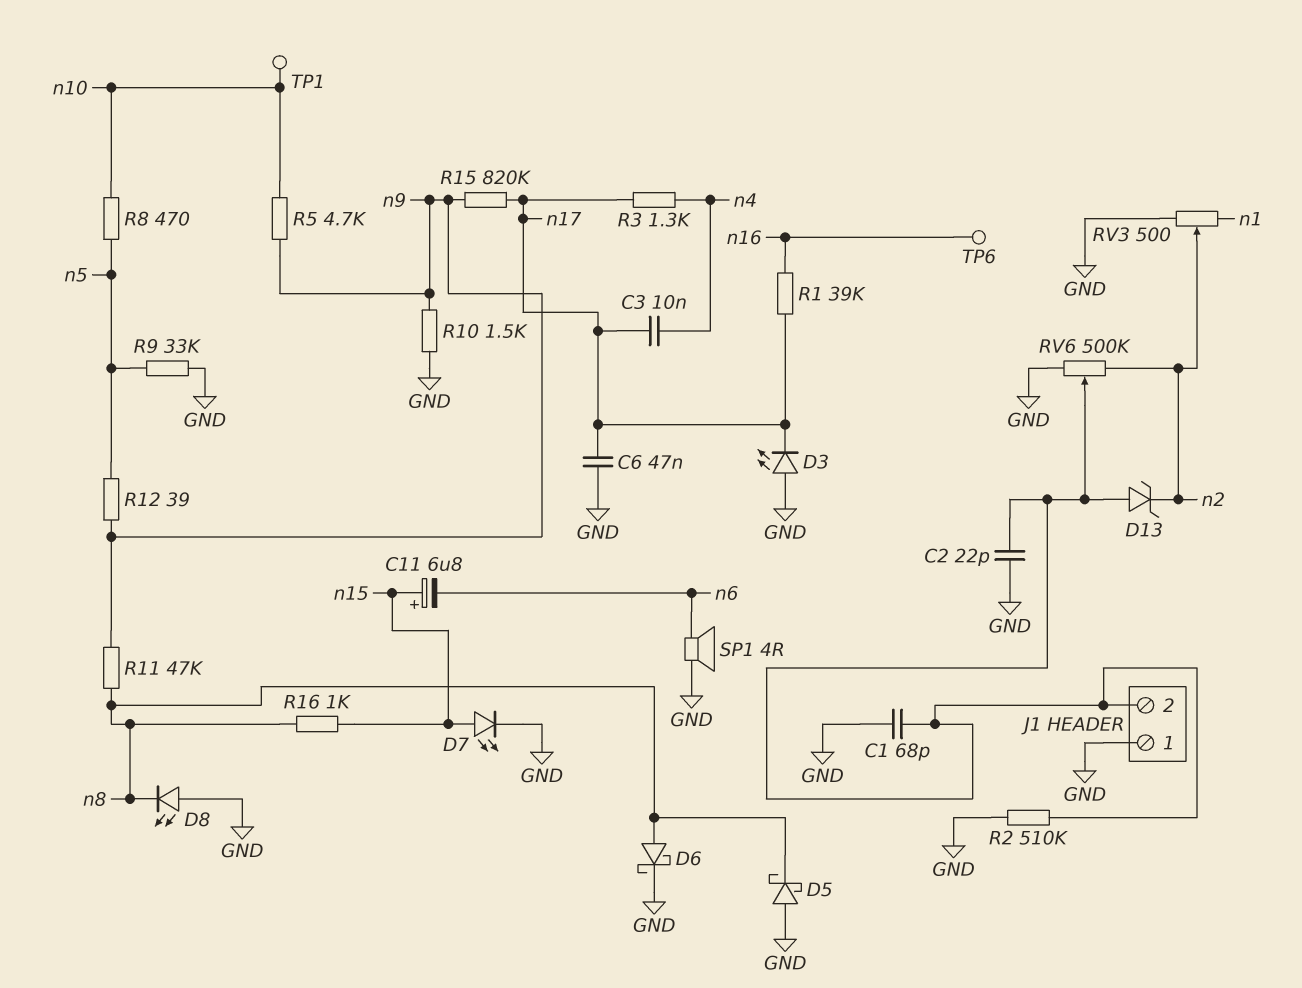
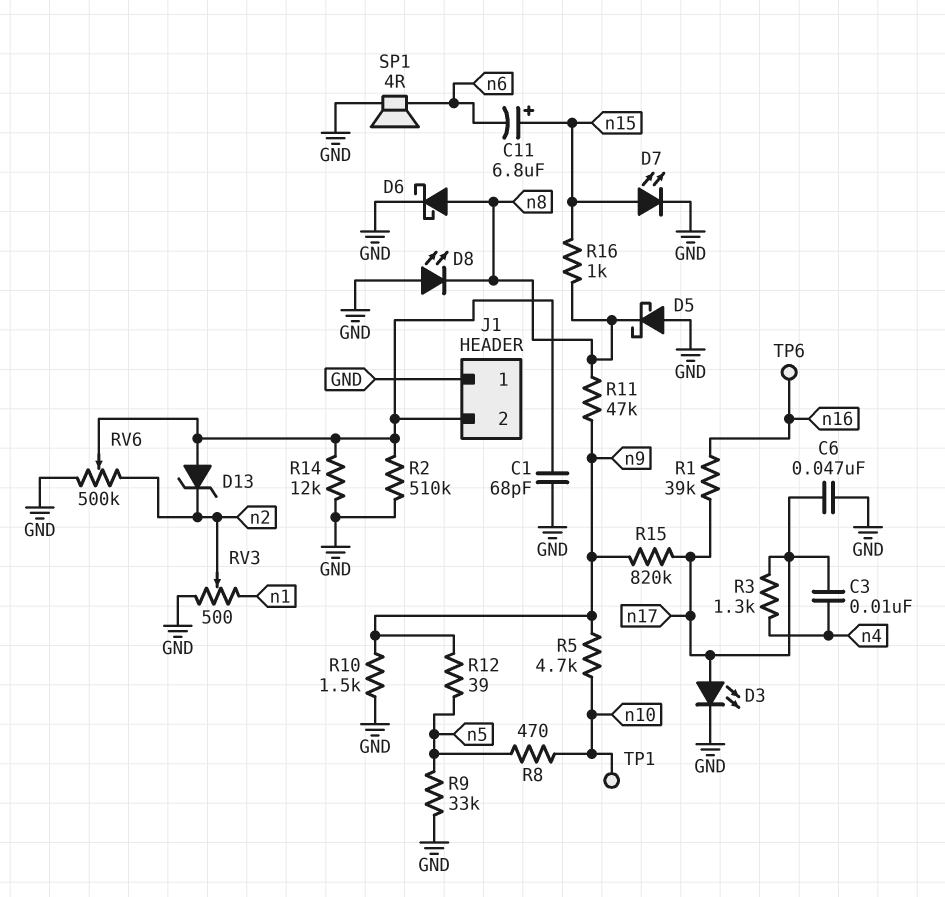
C2: 22pF (GND, J1/2) -> none
D3: LED (A GND, K n17) -> LED (A n17, K GND)
R14: none -> 12k (GND, J1/2)

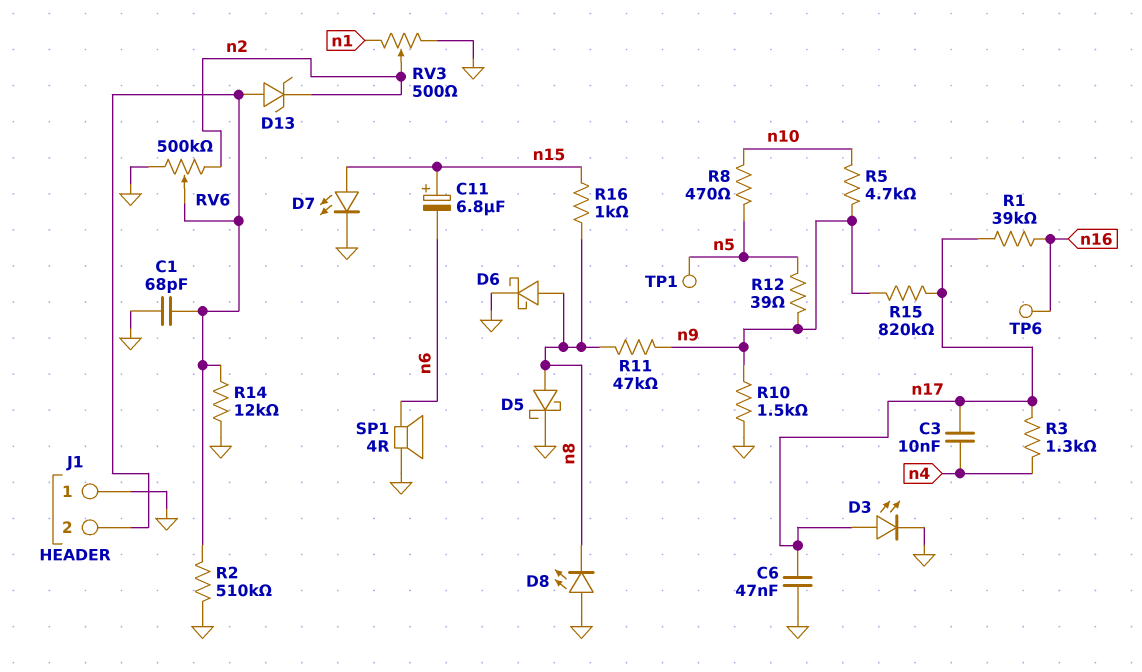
D5: schottky (A GND, K n8) -> schottky (A n8, K GND)
R9: 33k (GND, n5) -> none
TP1: test point (n10) -> test point (n5)

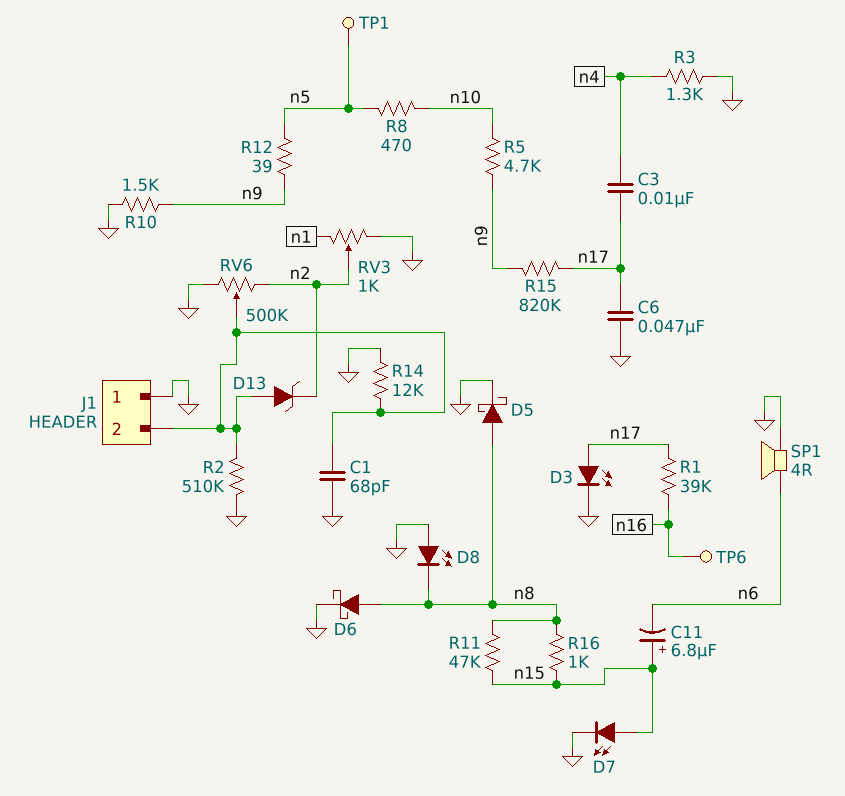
R3: 1.3k (n4, n17) -> 1.3k (GND, n4)
R11: 47k (n8, n9) -> 47k (n8, n15)
RV3: 500 (GND, n1, wiper n2) -> 1k (GND, n1, wiper n2)

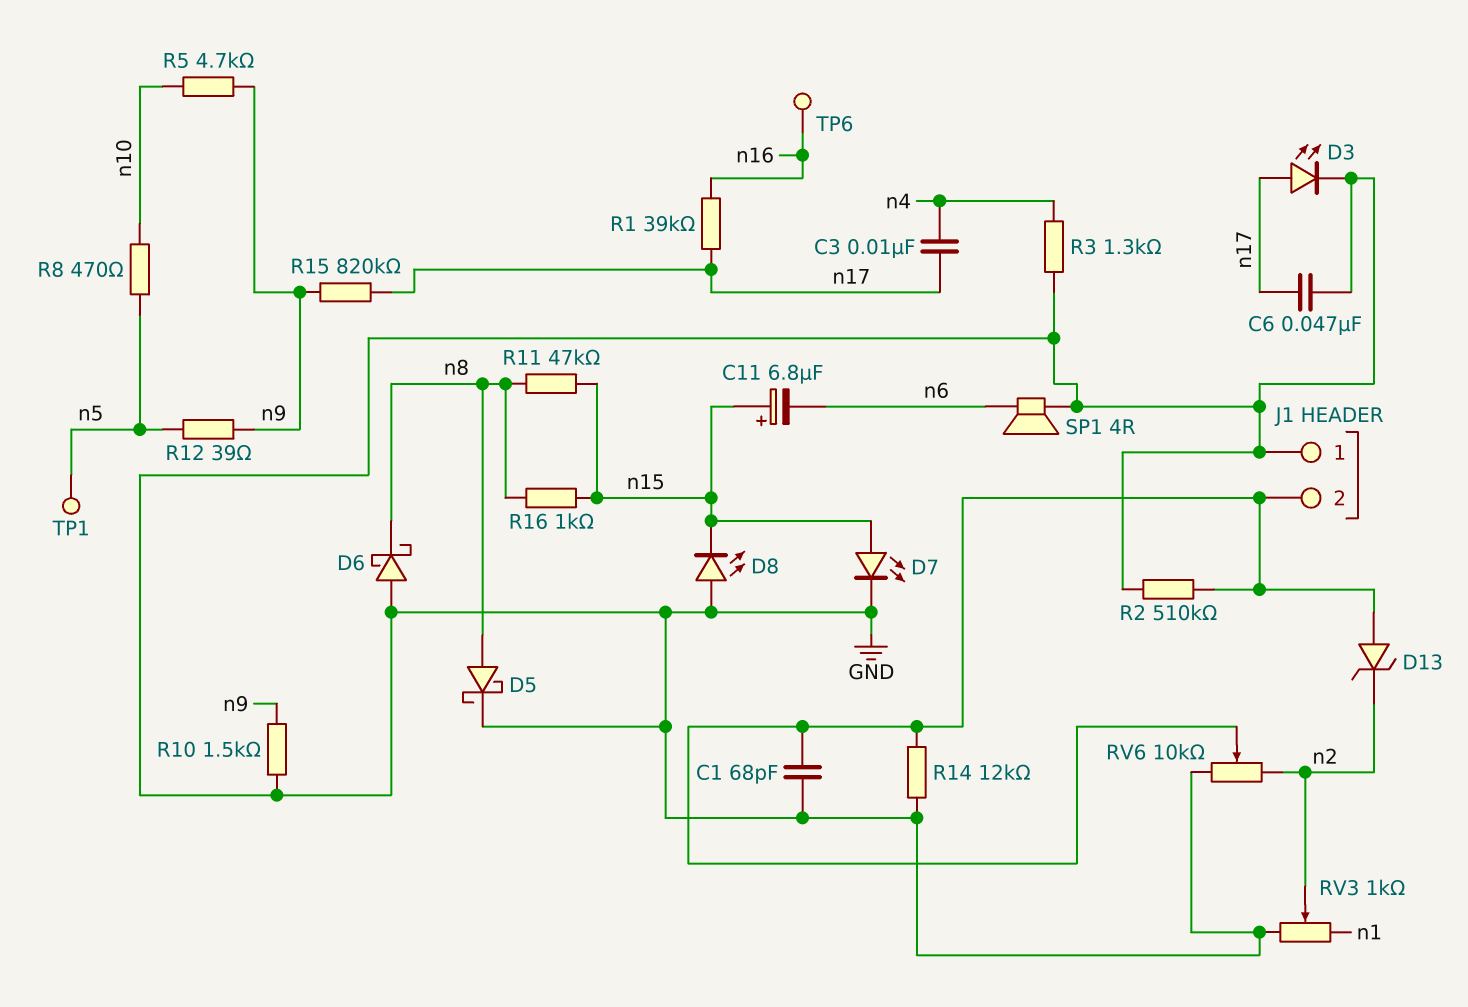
D6: schottky (A n8, K GND) -> schottky (A GND, K n8)
D8: LED (A GND, K n8) -> LED (A GND, K n15)
RV6: 500k (GND, n2, wiper J1/2) -> 10k (GND, n2, wiper J1/2)

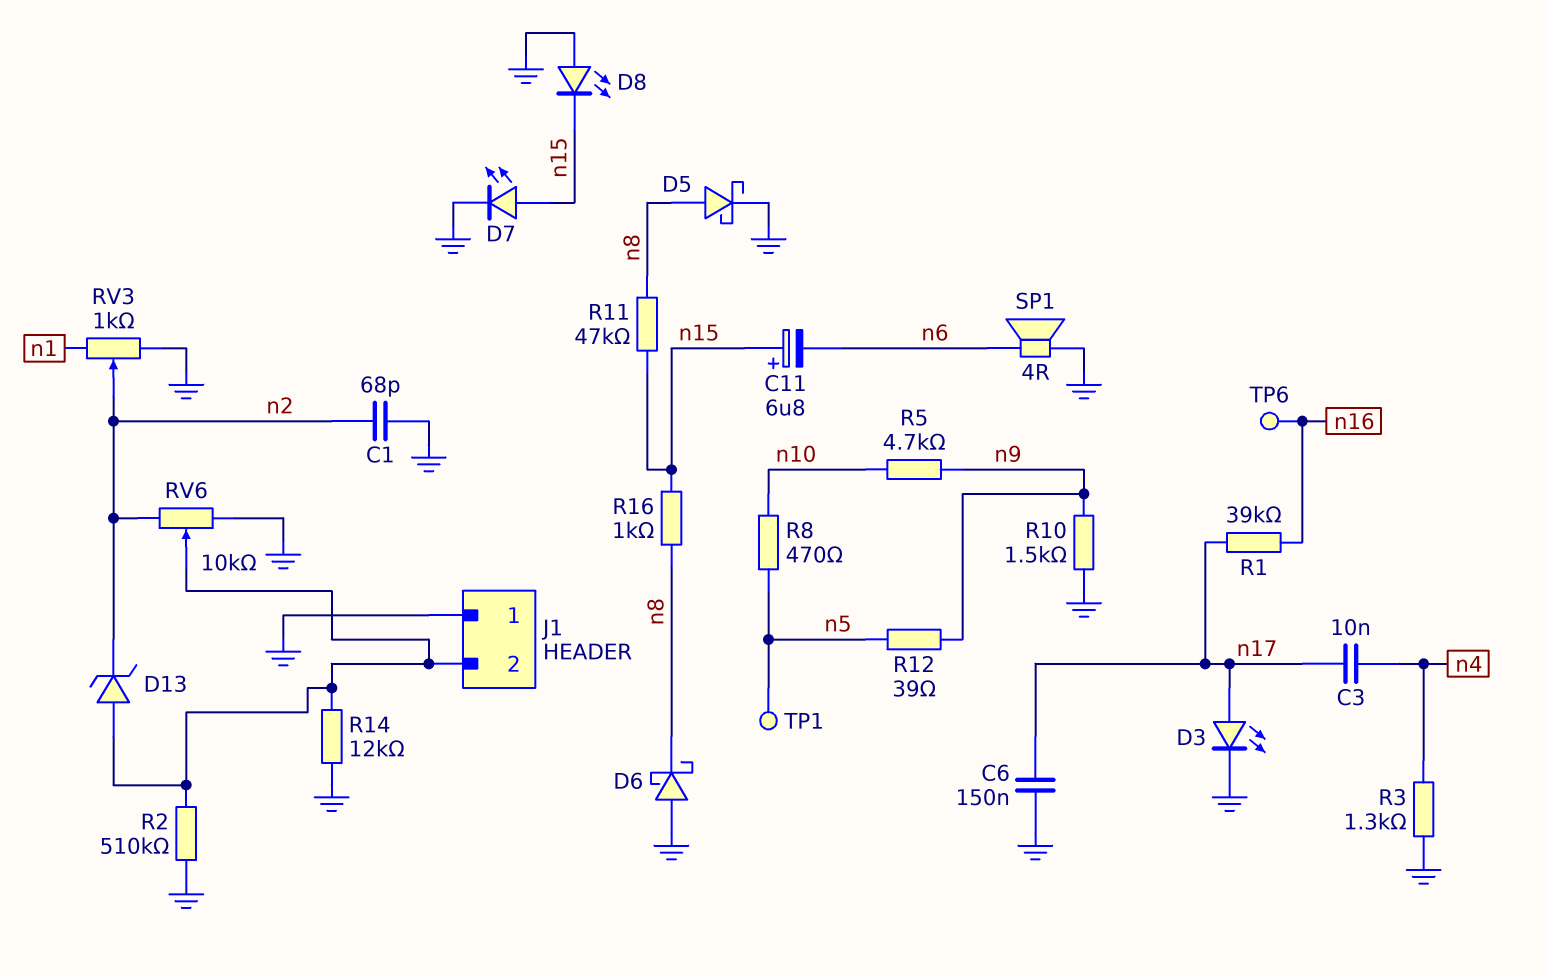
C1: 68pF (GND, J1/2) -> 68pF (GND, n2)
C6: 47nF (GND, n17) -> 150nF (GND, n17)
R15: 820k (n9, n17) -> none

